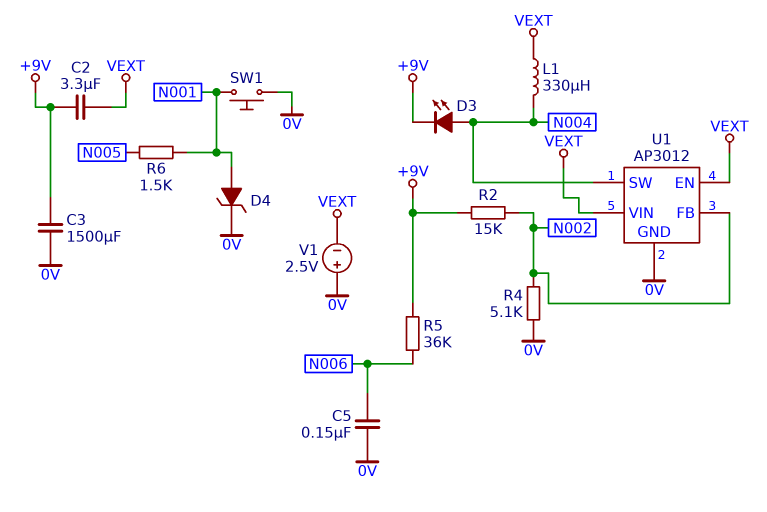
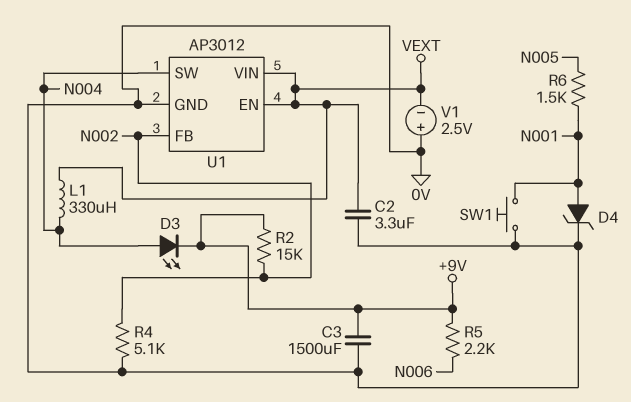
C2: 3.3uF (+9V, VEXT) -> 3.3uF (0V, VEXT)
C5: 150nF (0V, N006) -> none
R5: 36k (+9V, N006) -> 2.2k (+9V, N006)

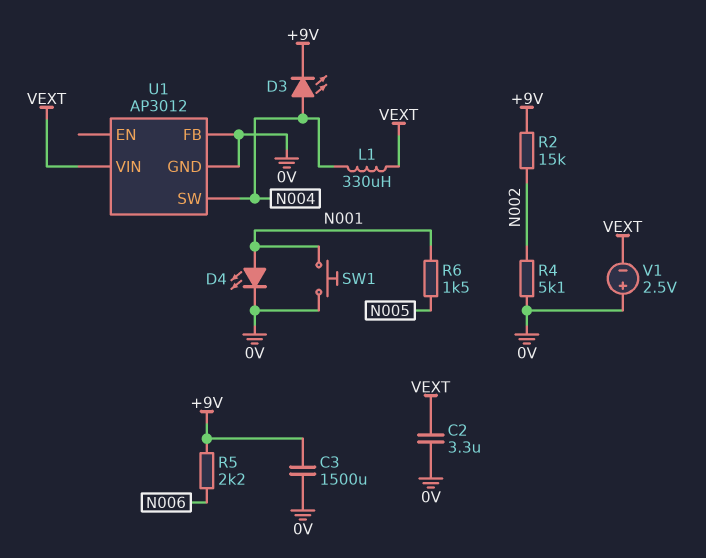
D4: zener (A N001, K 0V) -> LED (A N001, K 0V)
U1 pin EN: VEXT -> none
U1 pin FB: N002 -> 0V

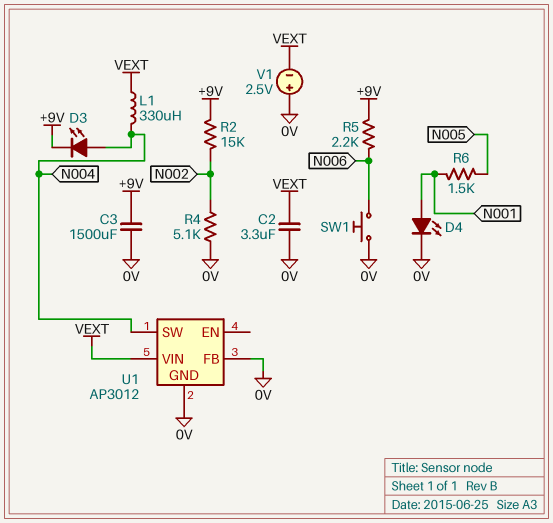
SW1: button (0V, N001) -> button (0V, N006)

